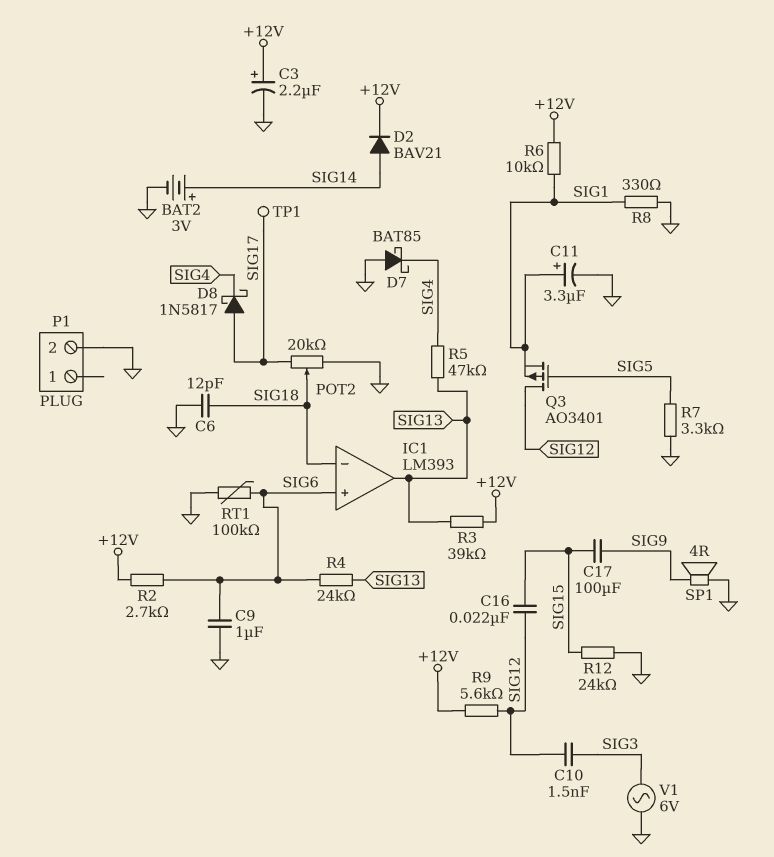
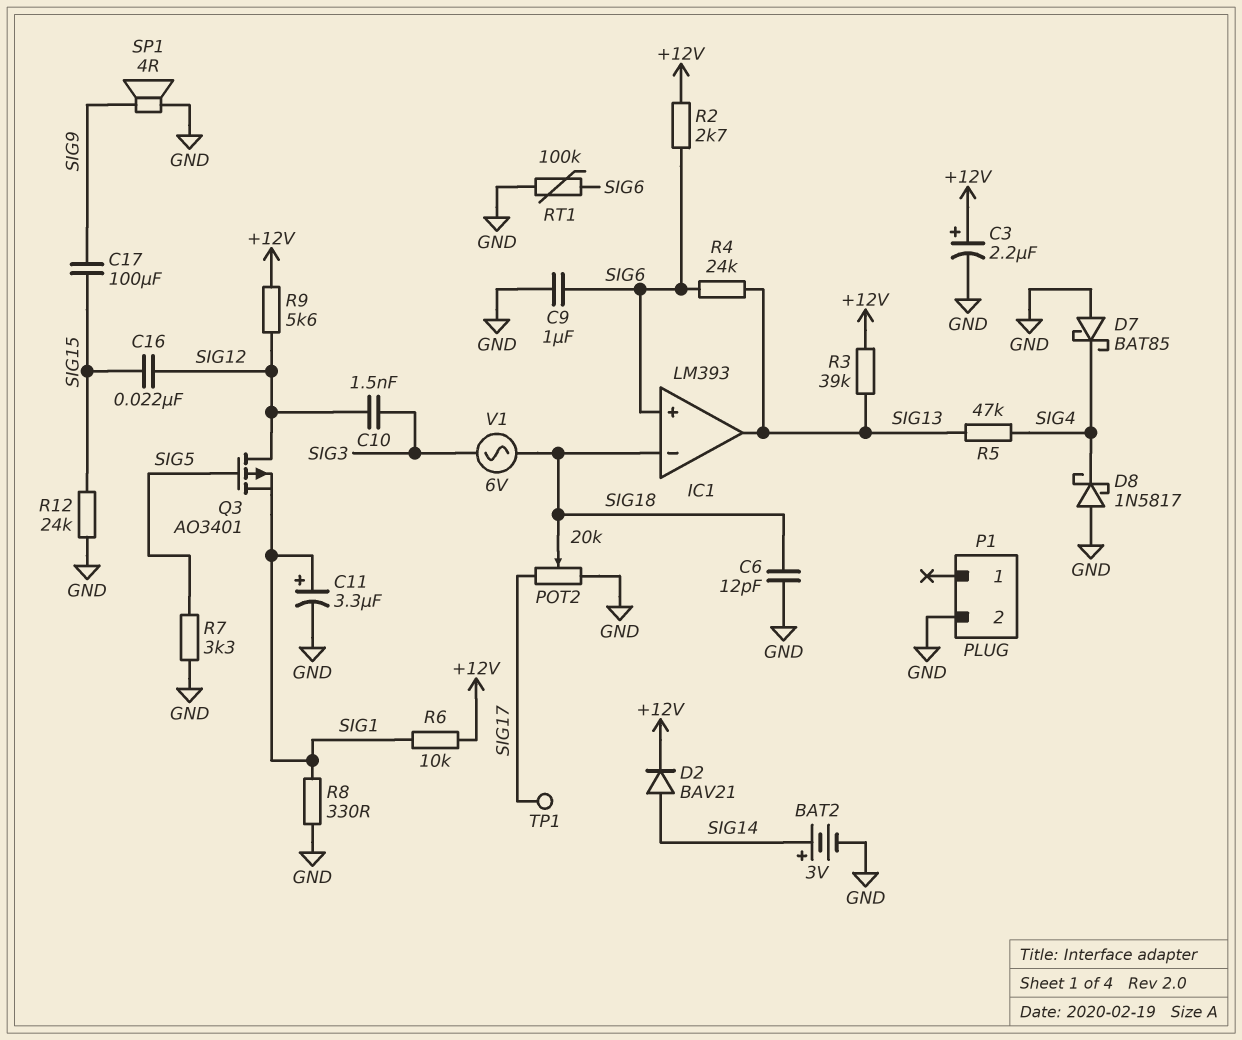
D8: schottky 1N5817 (A SIG17, K SIG4) -> schottky 1N5817 (A GND, K SIG4)
V1: AC 6V (GND, SIG3) -> AC 6V (SIG3, SIG18)

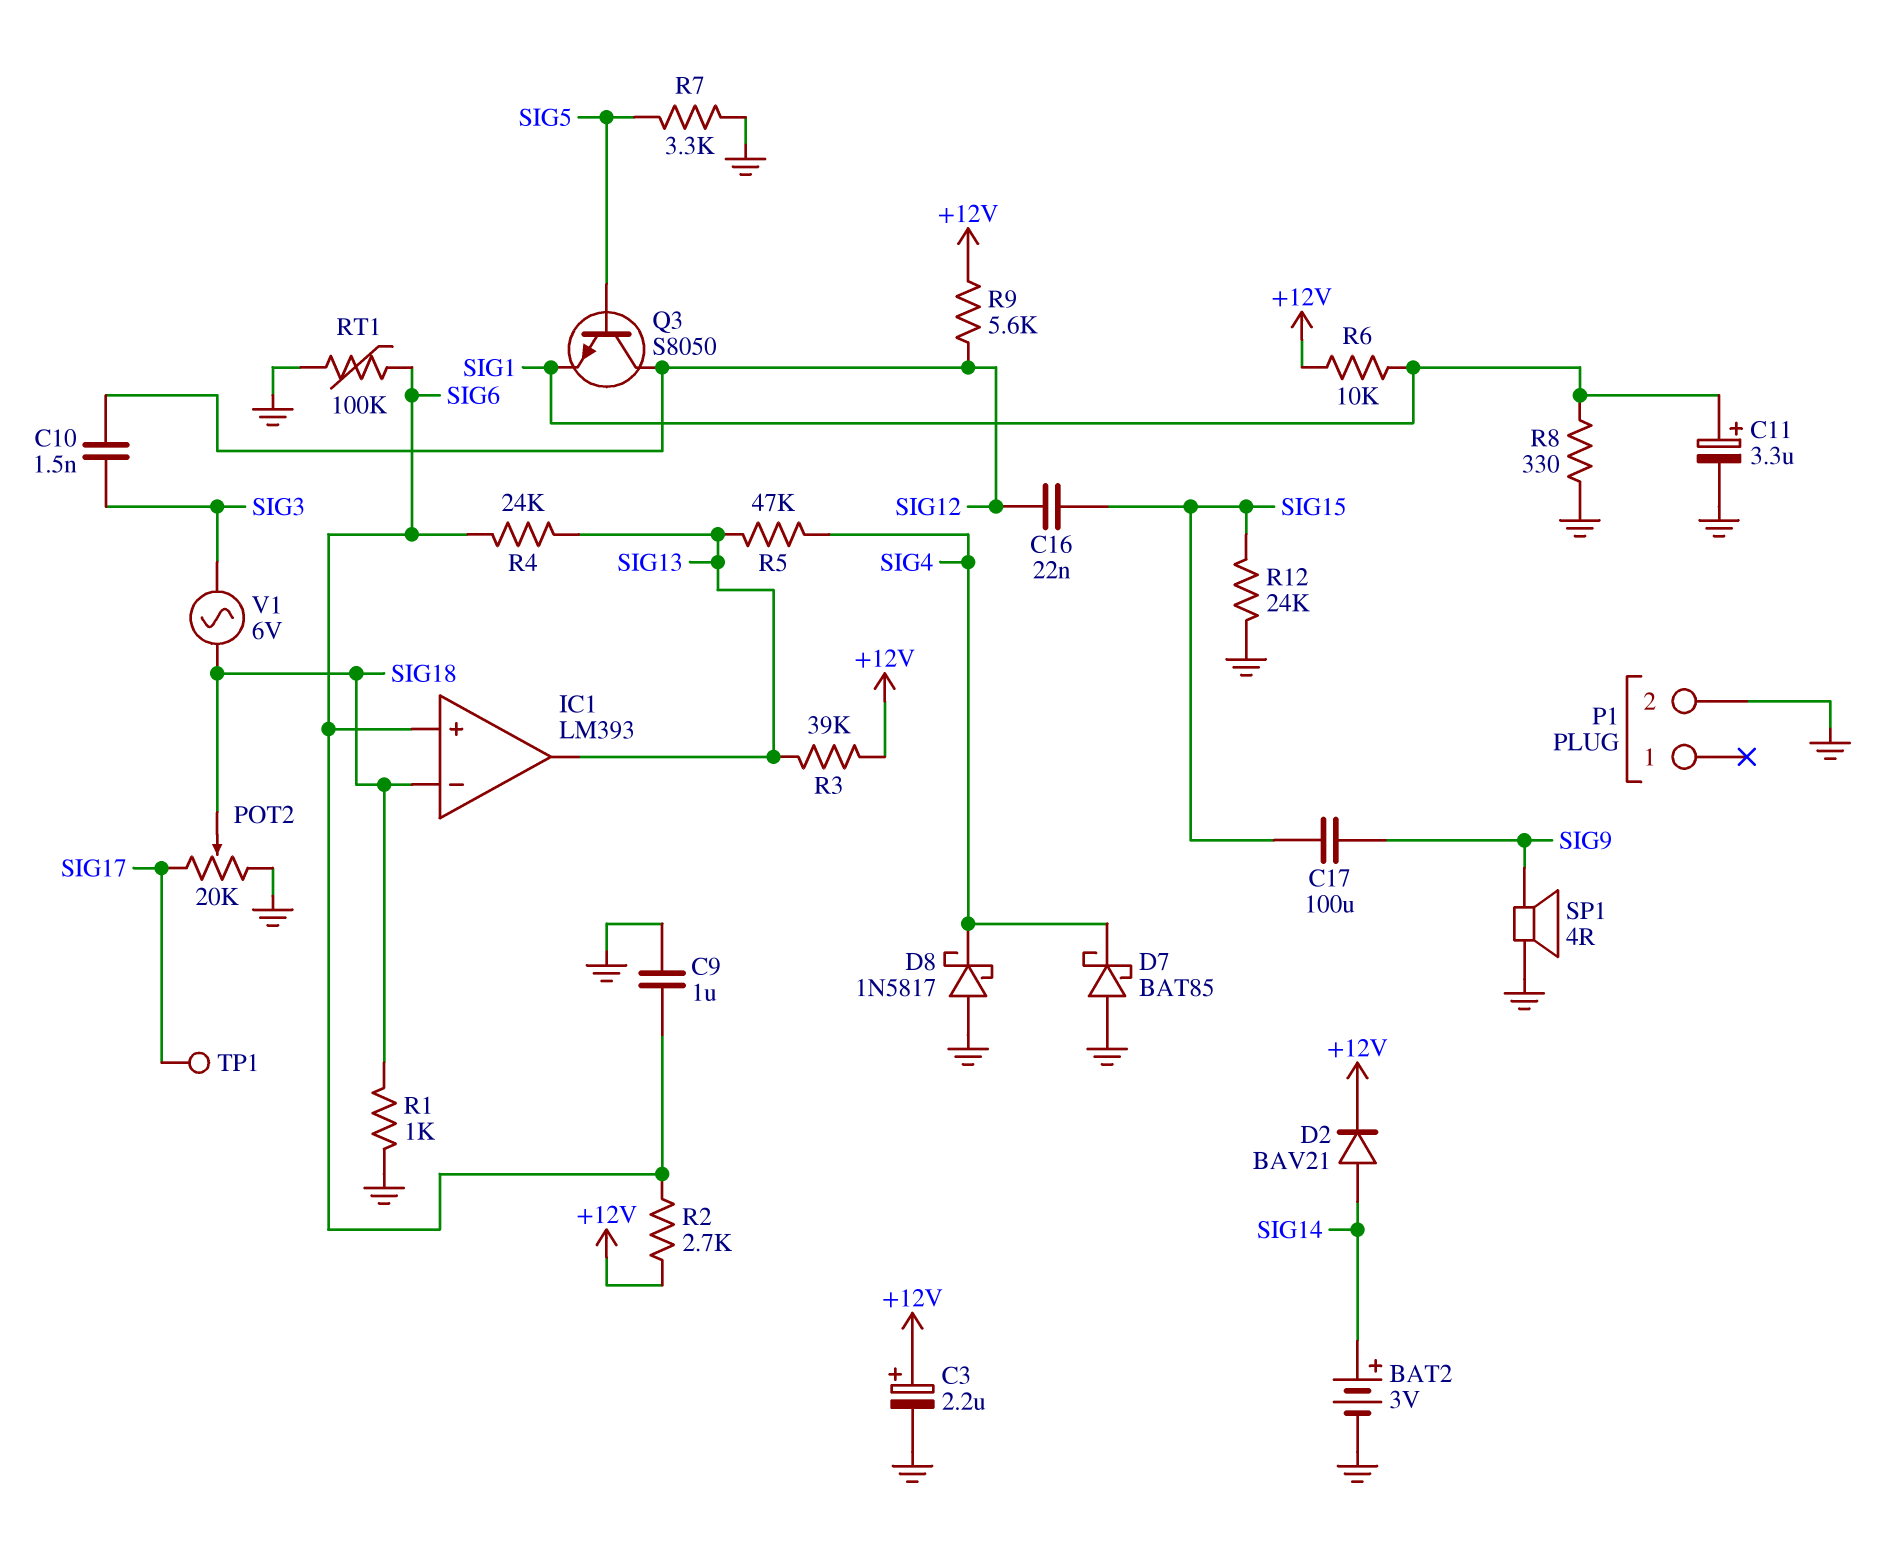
C6: 12pF (GND, SIG18) -> none
Q3: PMOS AO3401 (G SIG5, D SIG12, S SIG1) -> NPN S8050 (B SIG5, C SIG12, E SIG1)
R1: none -> 1k (GND, SIG18)

